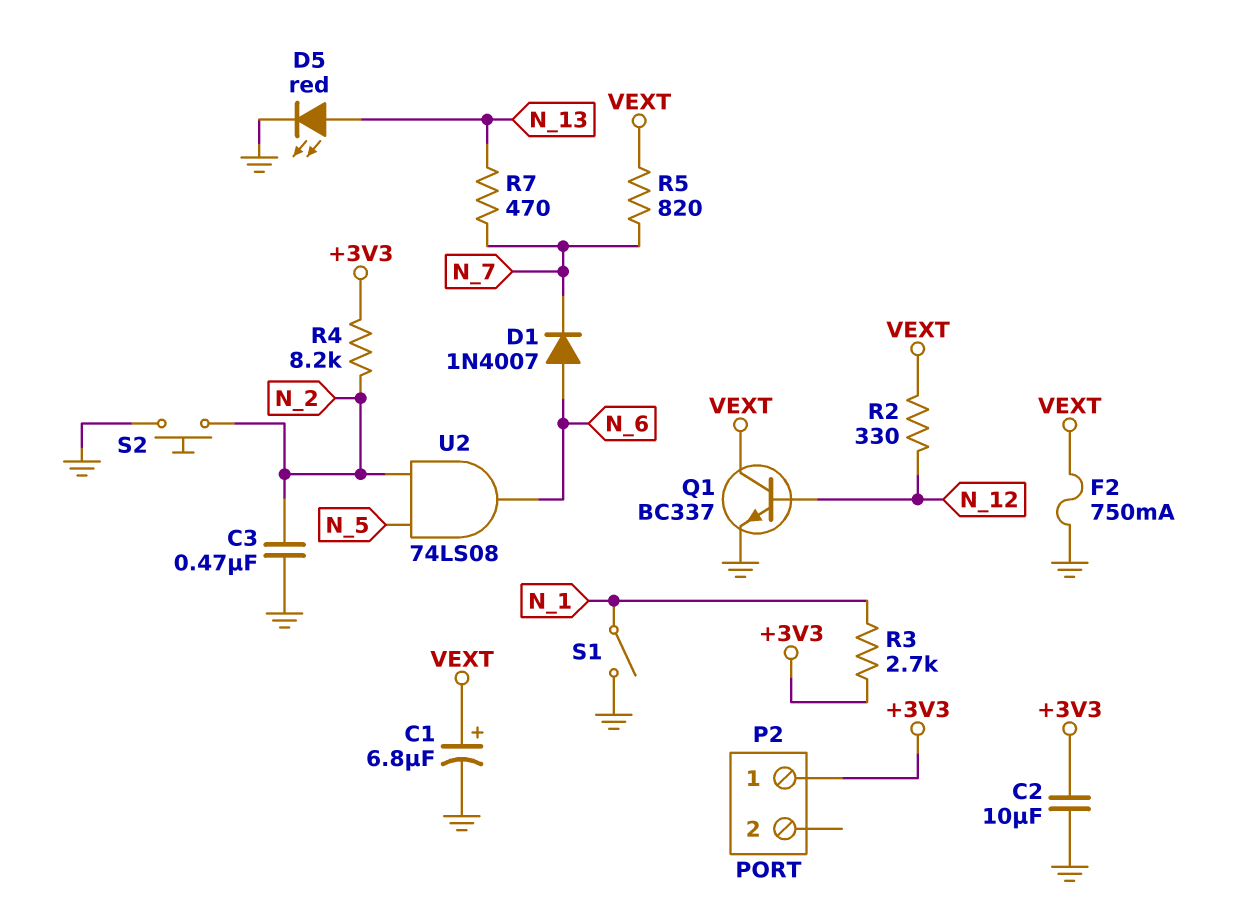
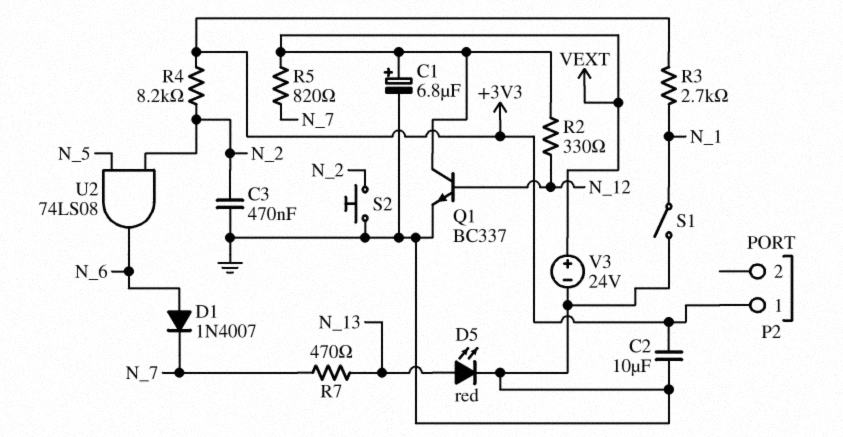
F2: 750mA (GND, VEXT) -> none
V3: none -> 24V (plus VEXT, minus GND)

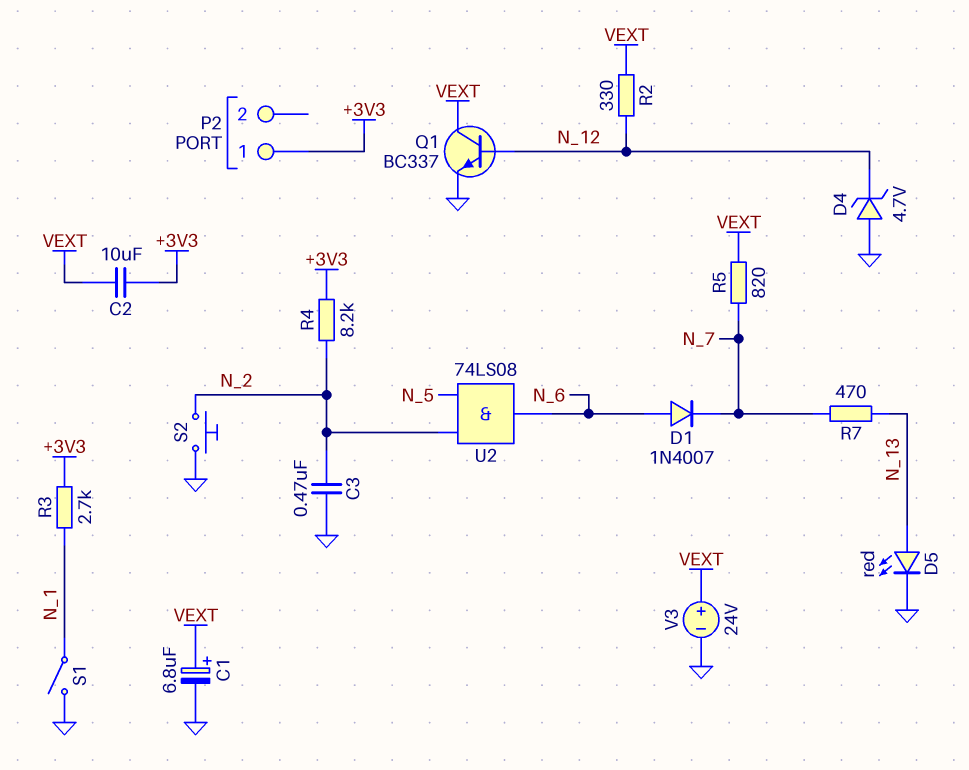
C2: 10uF (+3V3, GND) -> 10uF (+3V3, VEXT)
D4: none -> zener 4.7V (A GND, K N_12)

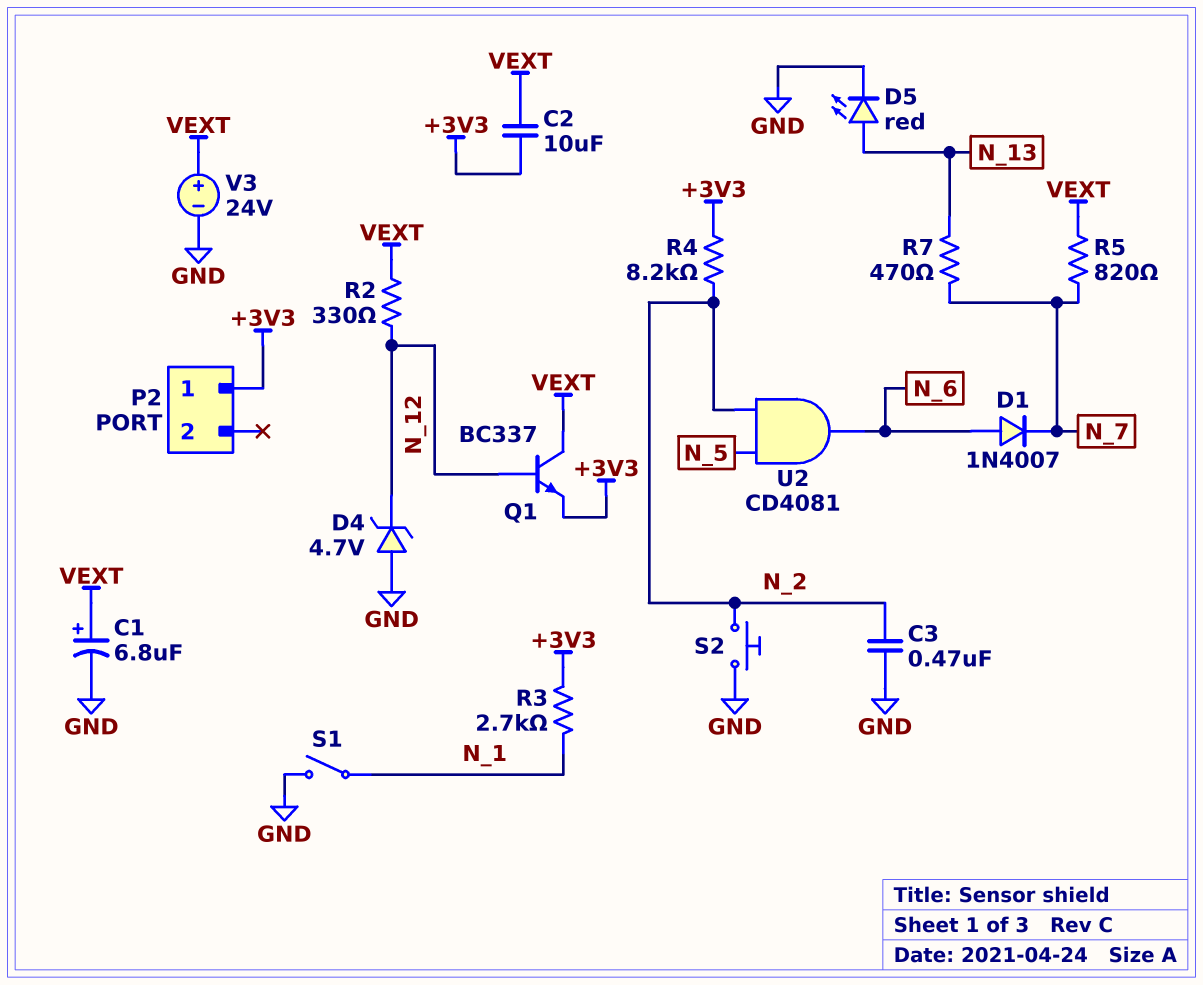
Q1: NPN BC337 (B N_12, C VEXT, E GND) -> NPN BC337 (B N_12, C VEXT, E +3V3)
U2: AND 74LS08 (in N_2, in N_5, out N_6) -> AND CD4081 (in N_2, in N_5, out N_6)

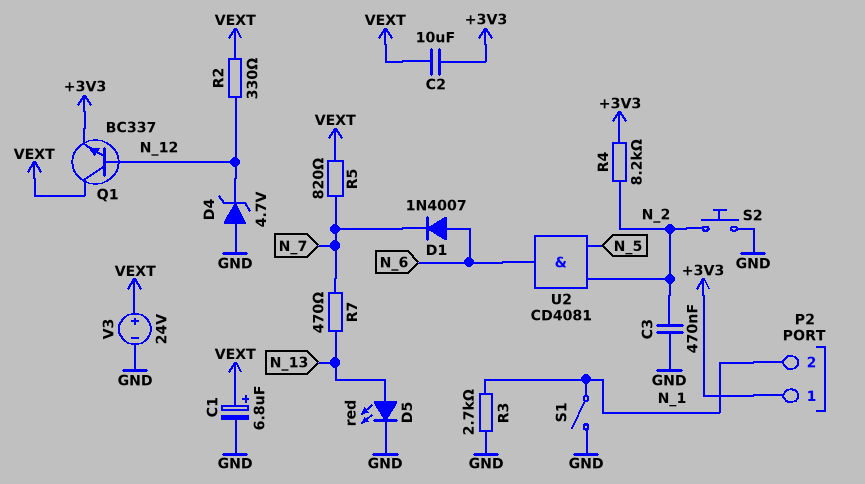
P2 pin 2: none -> N_1
R3: 2.7k (+3V3, N_1) -> 2.7k (GND, N_1)

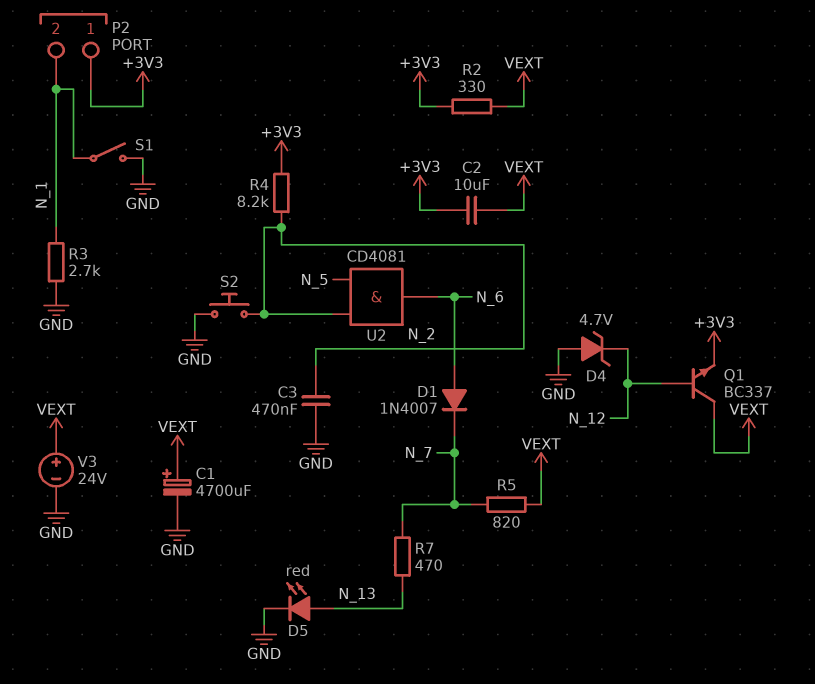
C1: 6.8uF (plus VEXT, minus GND) -> 4700uF (plus VEXT, minus GND)
R2: 330 (N_12, VEXT) -> 330 (+3V3, VEXT)

